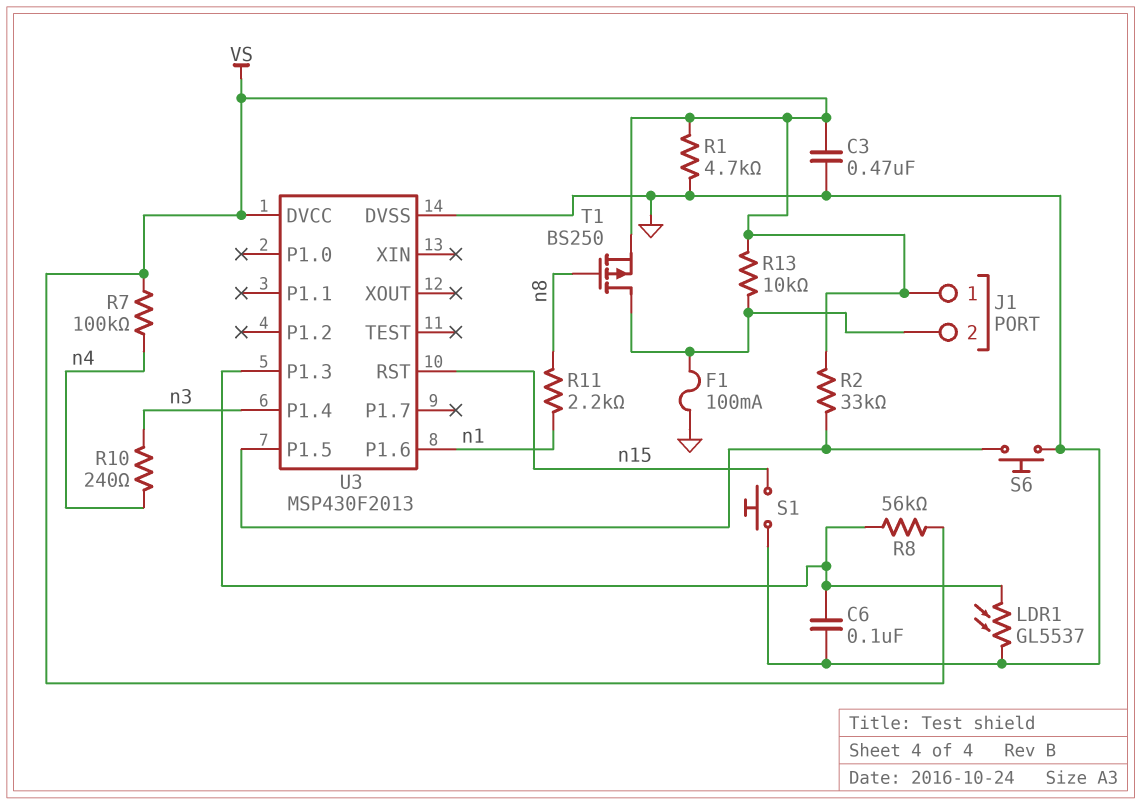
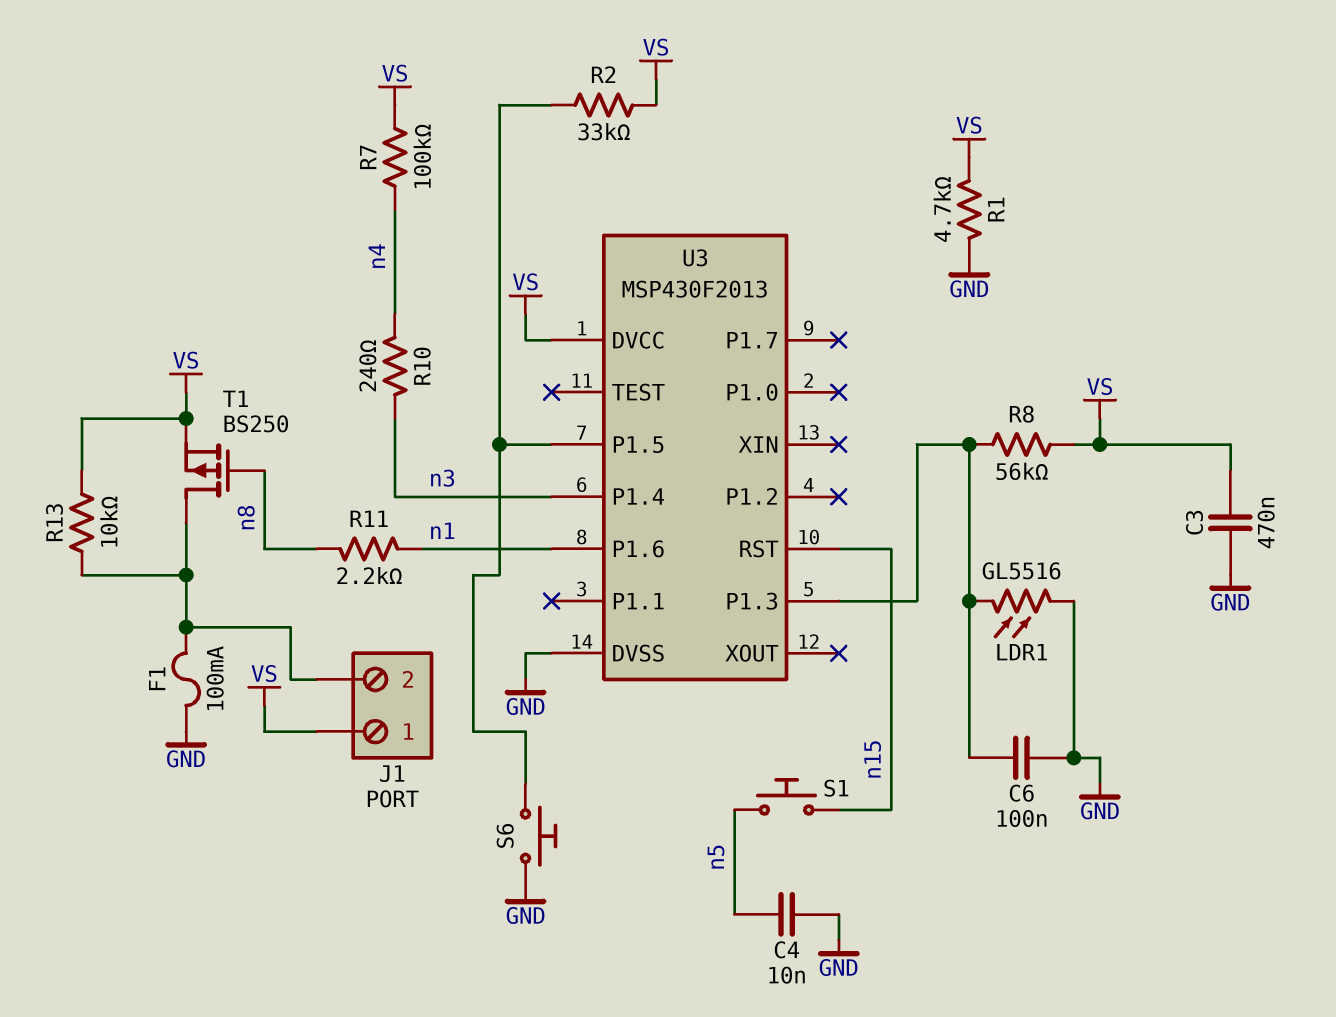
C4: none -> 10nF (GND, n5)
LDR1: GL5537 (GND, U3/P1.3) -> GL5516 (GND, U3/P1.3)
S1: button (GND, n15) -> button (n5, n15)

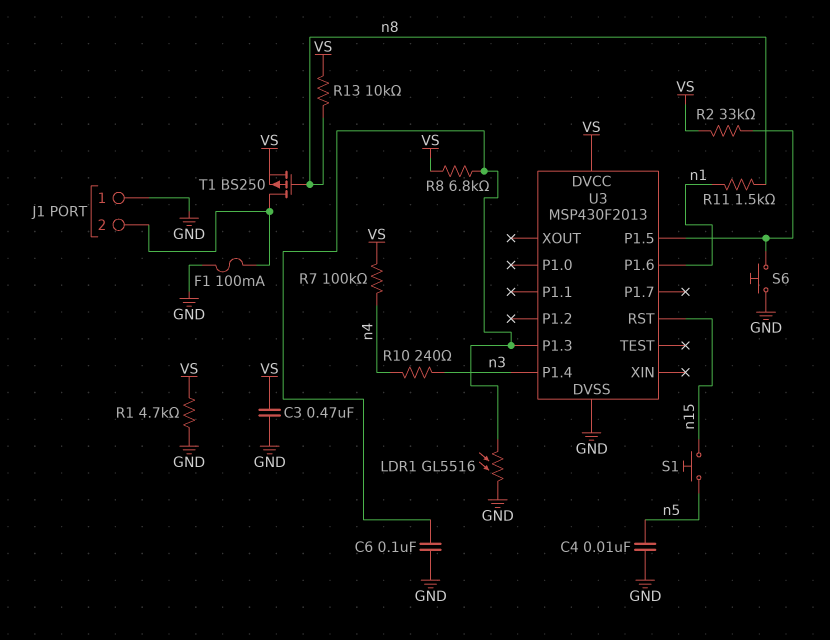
J1 pin 1: VS -> GND
R8: 56k (U3/P1.3, VS) -> 6.8k (U3/P1.3, VS)
R11: 2.2k (n1, n8) -> 1.5k (n1, n8)
R13: 10k (J1/2, VS) -> 10k (VS, n8)

